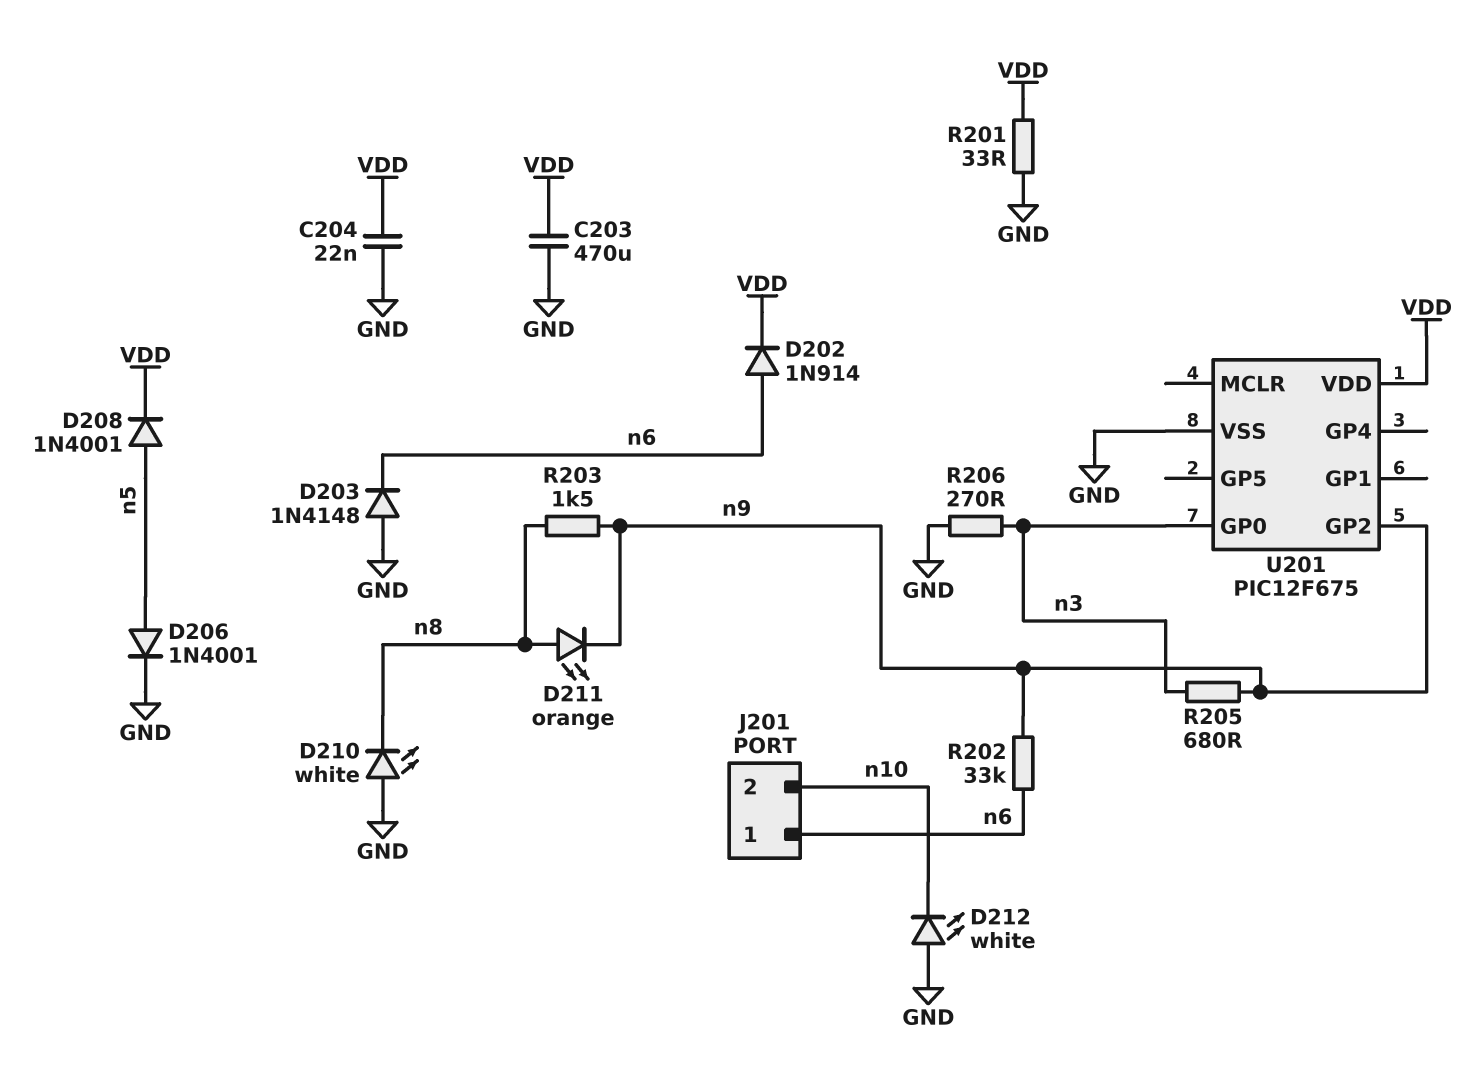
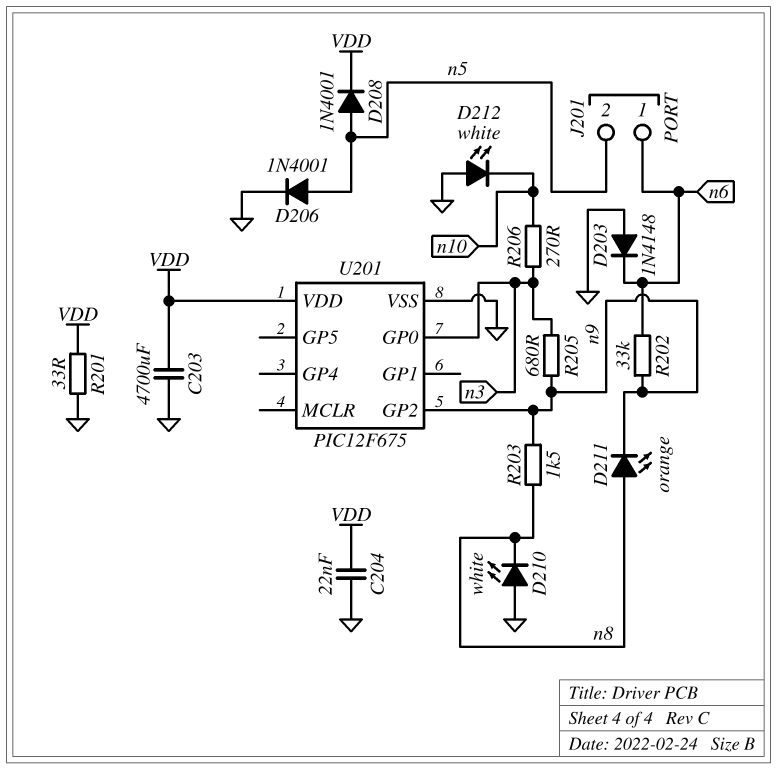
C203: 470uF (GND, VDD) -> 4700uF (GND, VDD)
D202: diode 1N914 (A n6, K VDD) -> none
J201 pin 2: n10 -> n5
R206: 270 (GND, n3) -> 270 (n3, n10)

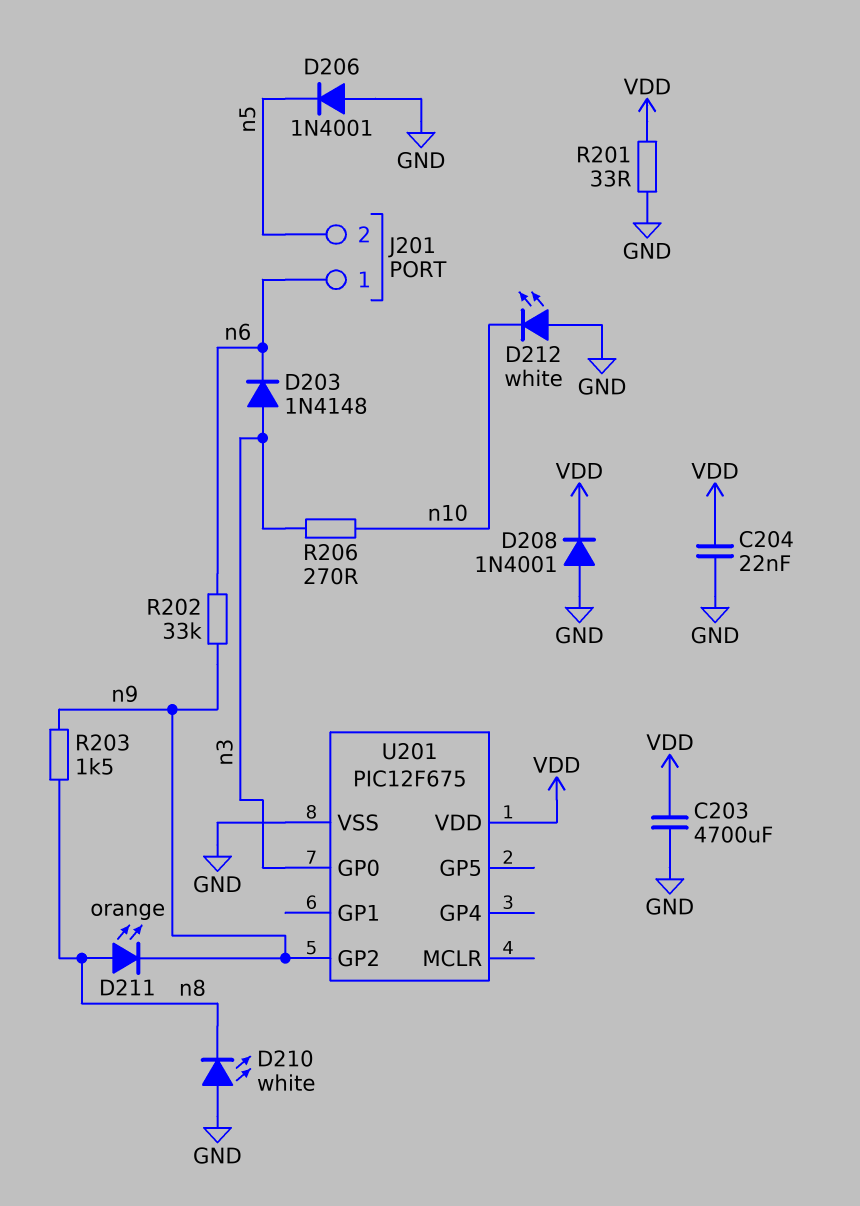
D203: diode 1N4148 (A GND, K n6) -> diode 1N4148 (A n3, K n6)
D206: diode 1N4001 (A n5, K GND) -> diode 1N4001 (A GND, K n5)
D208: diode 1N4001 (A n5, K VDD) -> diode 1N4001 (A GND, K VDD)
R205: 680 (n3, n9) -> none

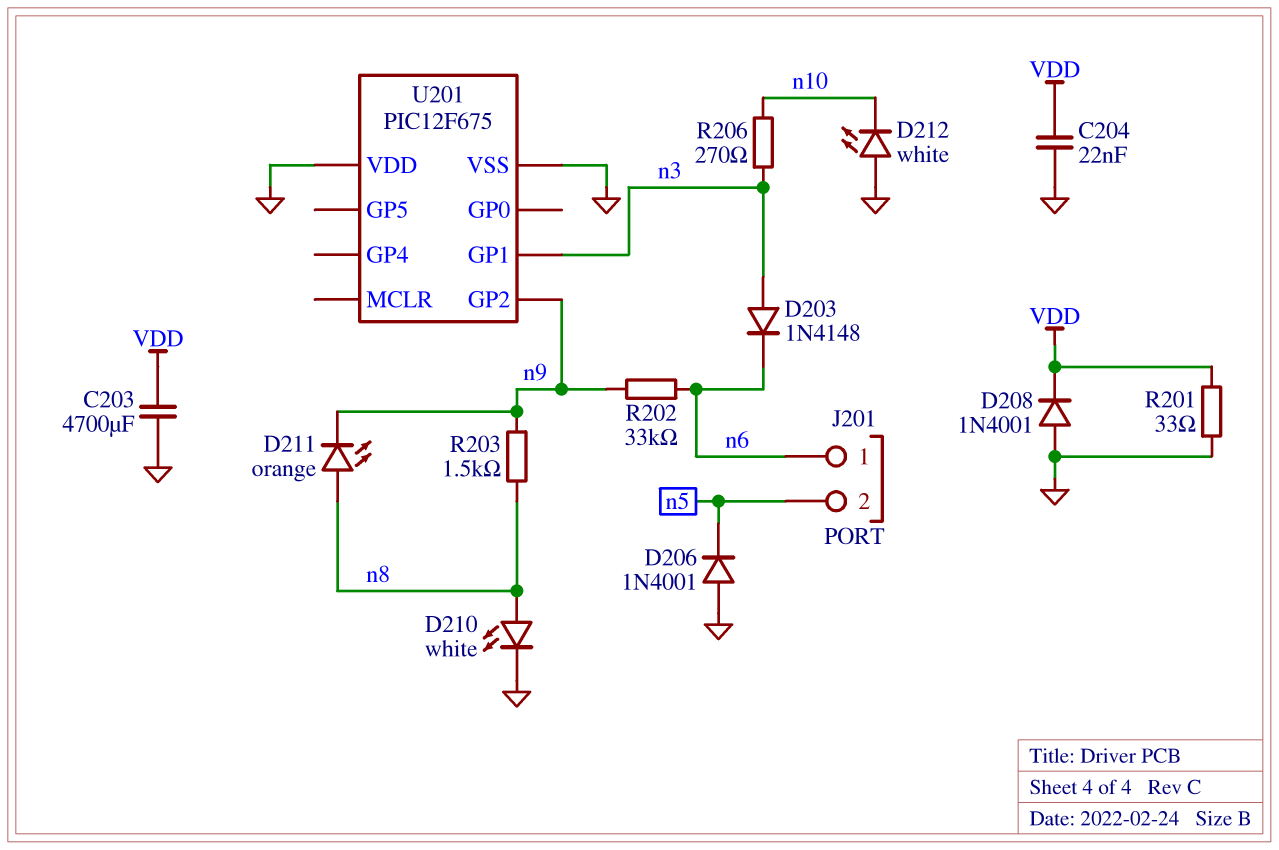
D210: LED white (A GND, K n8) -> LED white (A n8, K GND)
U201 pin GP0: n3 -> none
U201 pin GP1: none -> n3
U201 pin VDD: VDD -> GND

